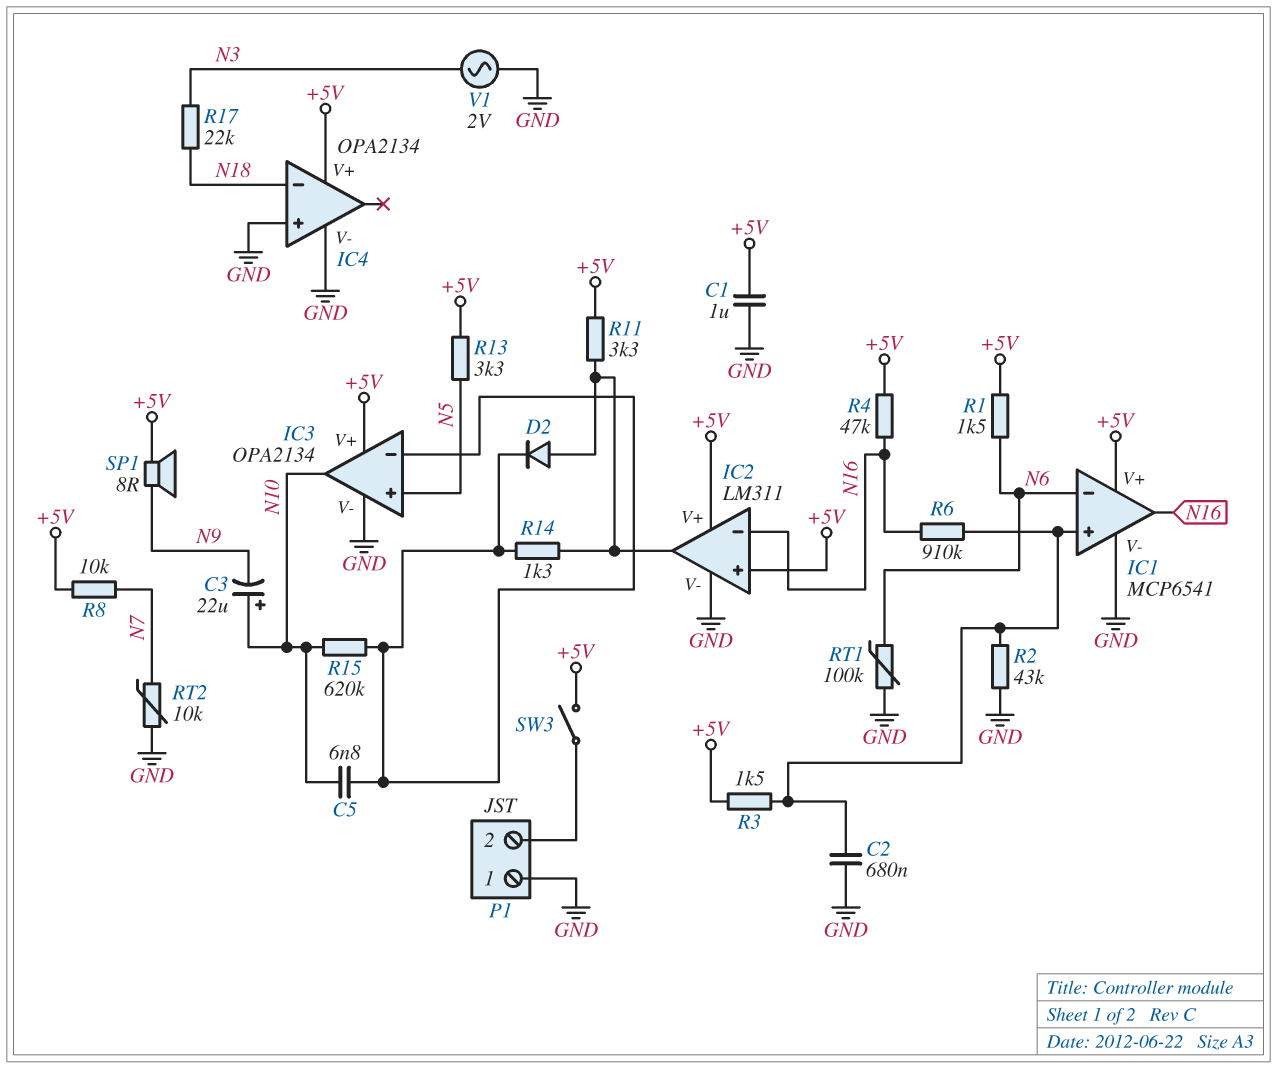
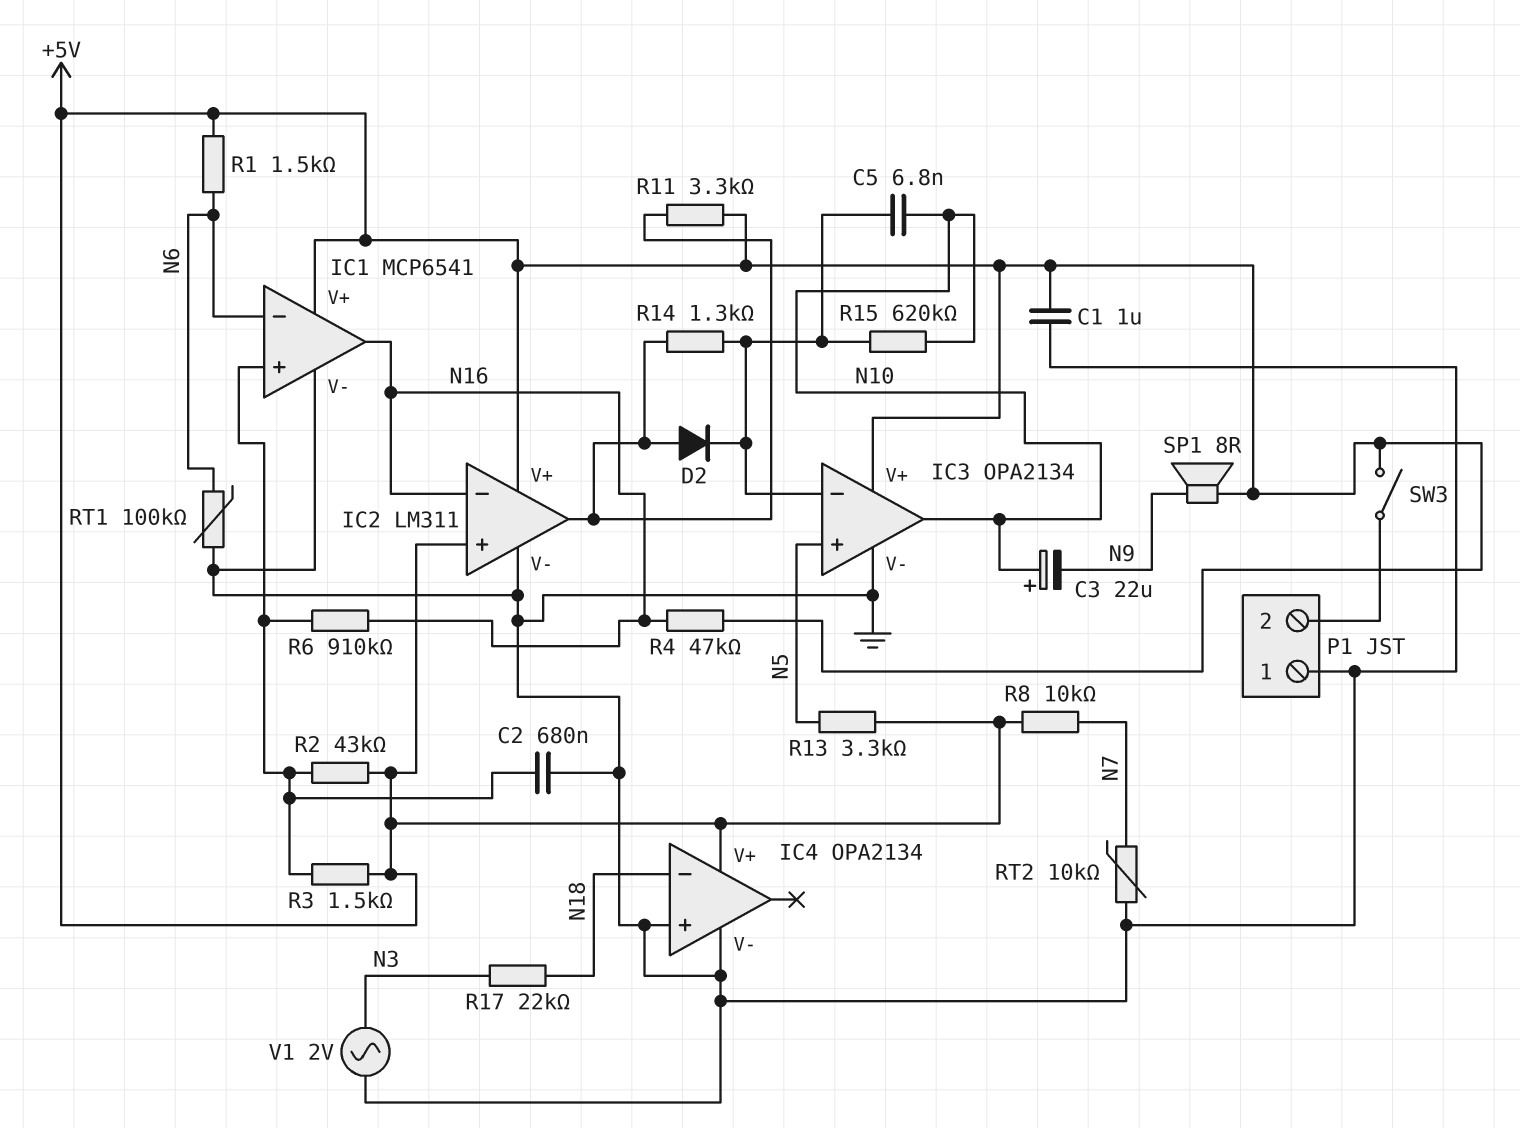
R2: 43k (GND, IC1/in+) -> 43k (+5V, IC1/in+)

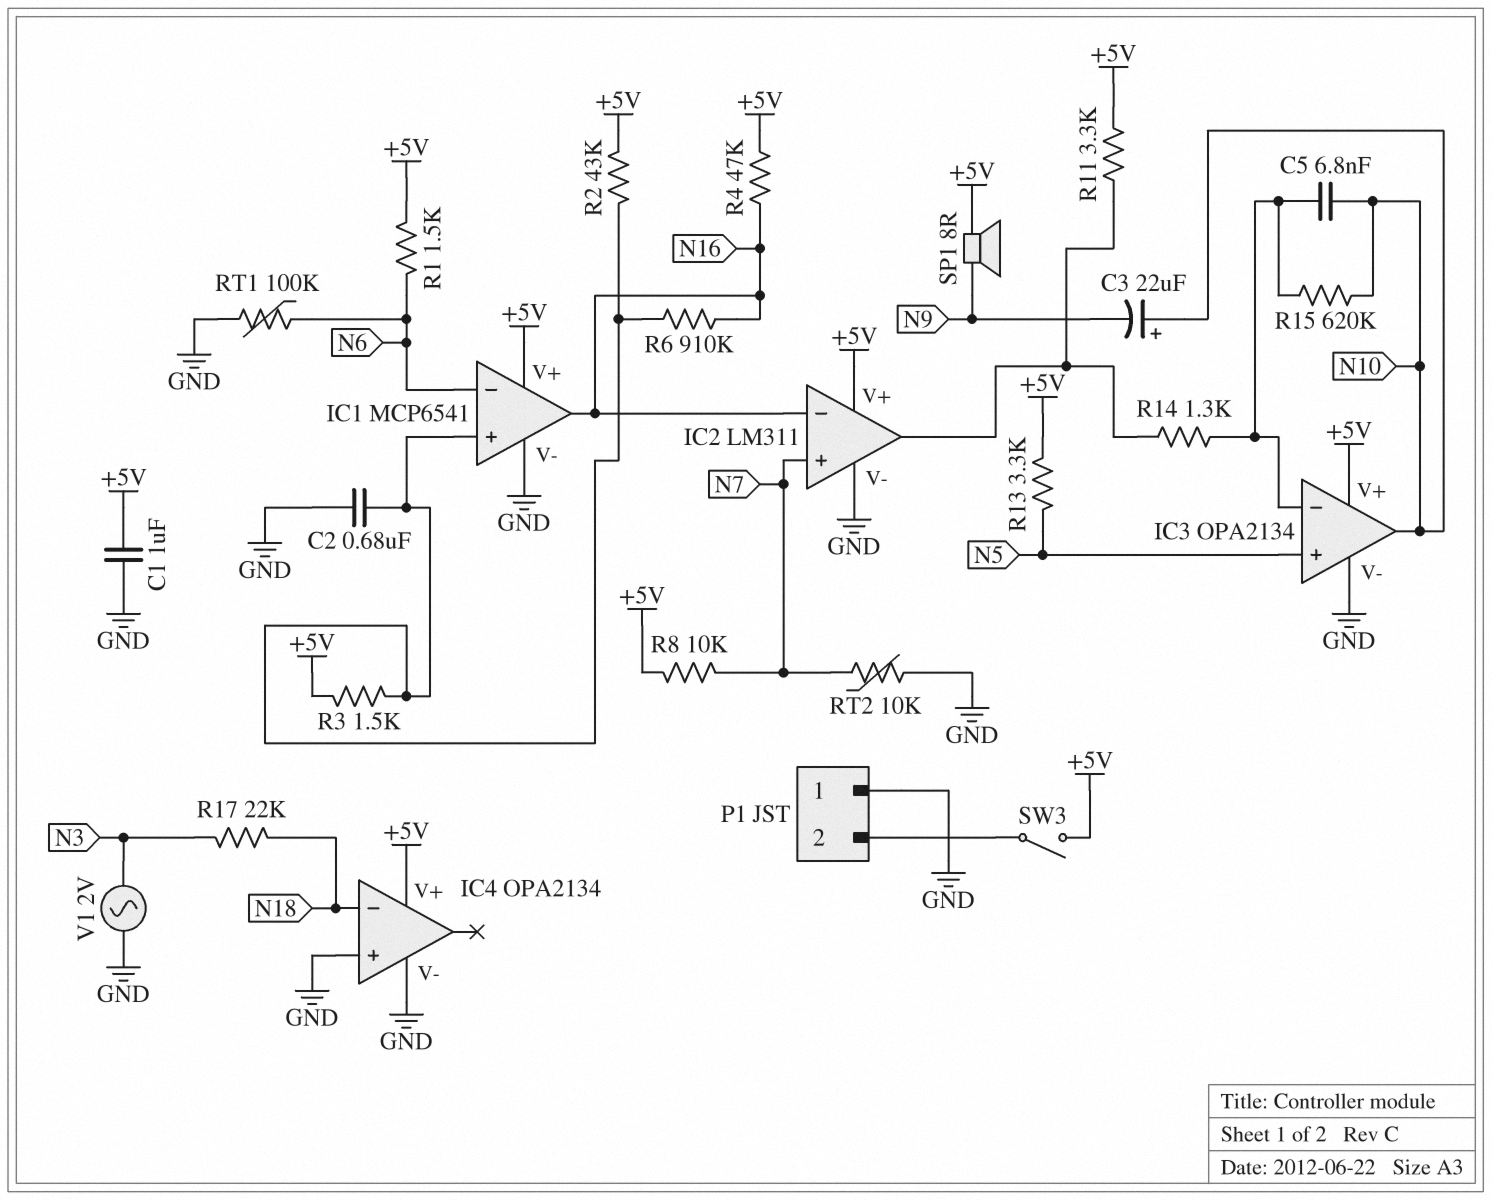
D2: diode (A IC2/out, K IC3/in-) -> none
IC2 pin in+: +5V -> N7

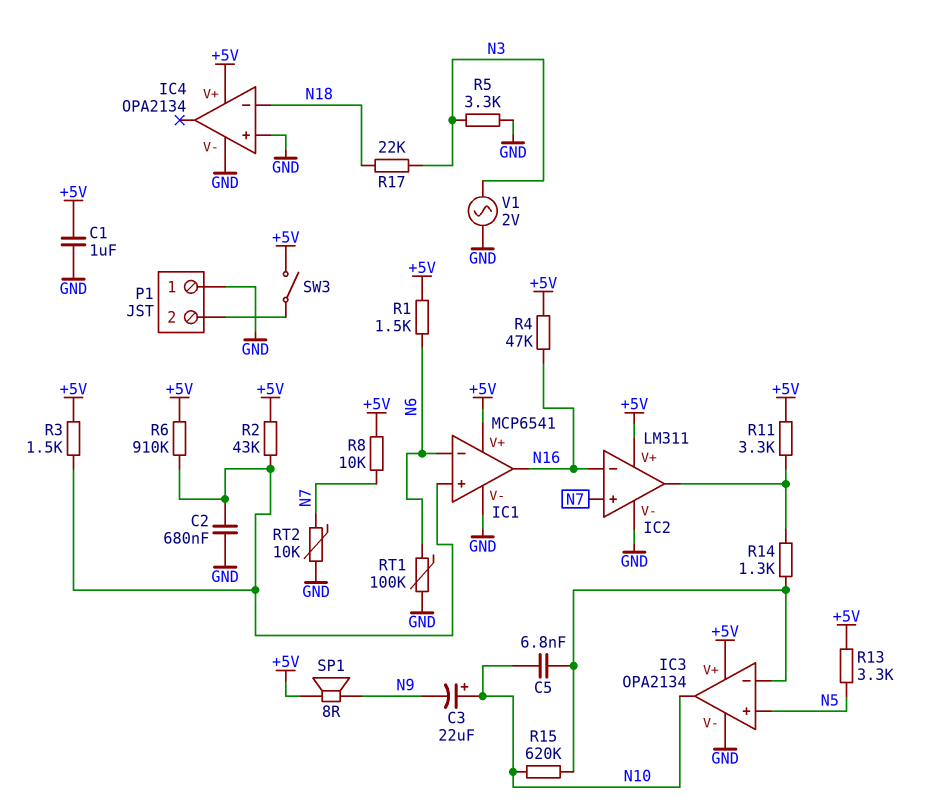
R5: none -> 3.3k (GND, N3)
R6: 910k (IC1/in+, N16) -> 910k (+5V, IC1/in+)

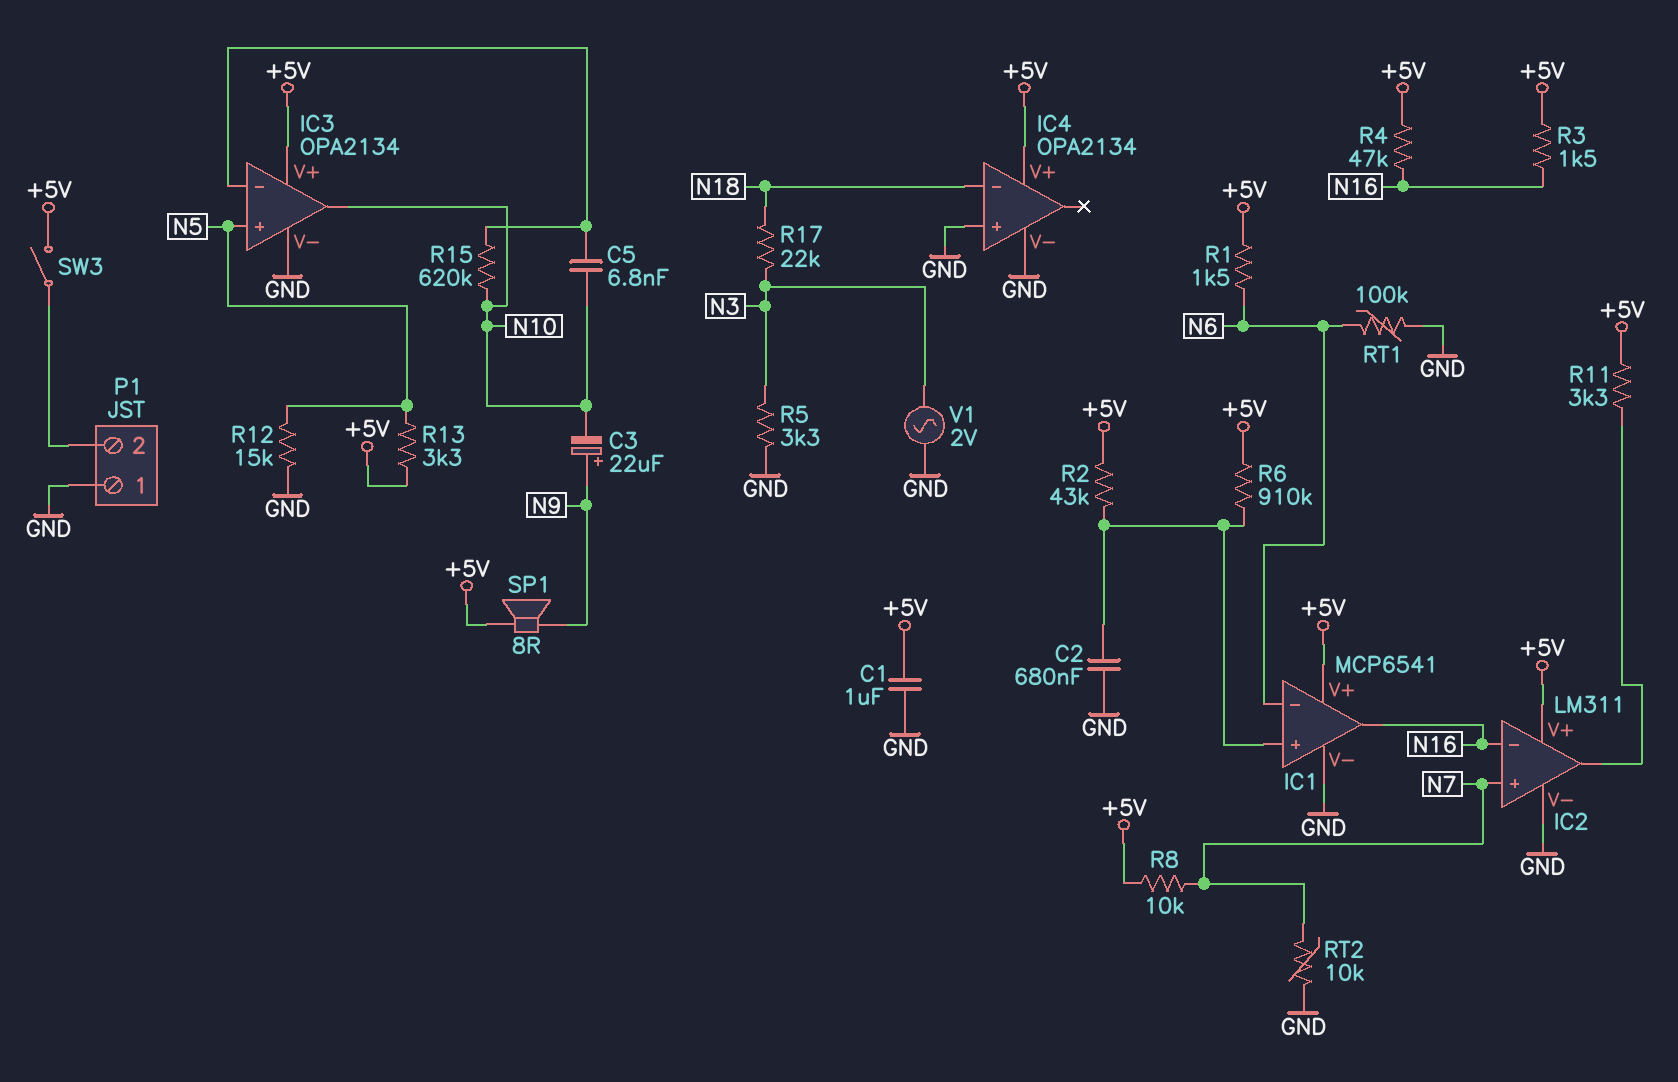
C3: 22uF (plus N10, minus N9) -> 22uF (plus N9, minus N10)
R3: 1.5k (+5V, IC1/in+) -> 1.5k (+5V, N16)
R12: none -> 15k (GND, N5)
R14: 1.3k (IC2/out, IC3/in-) -> none

